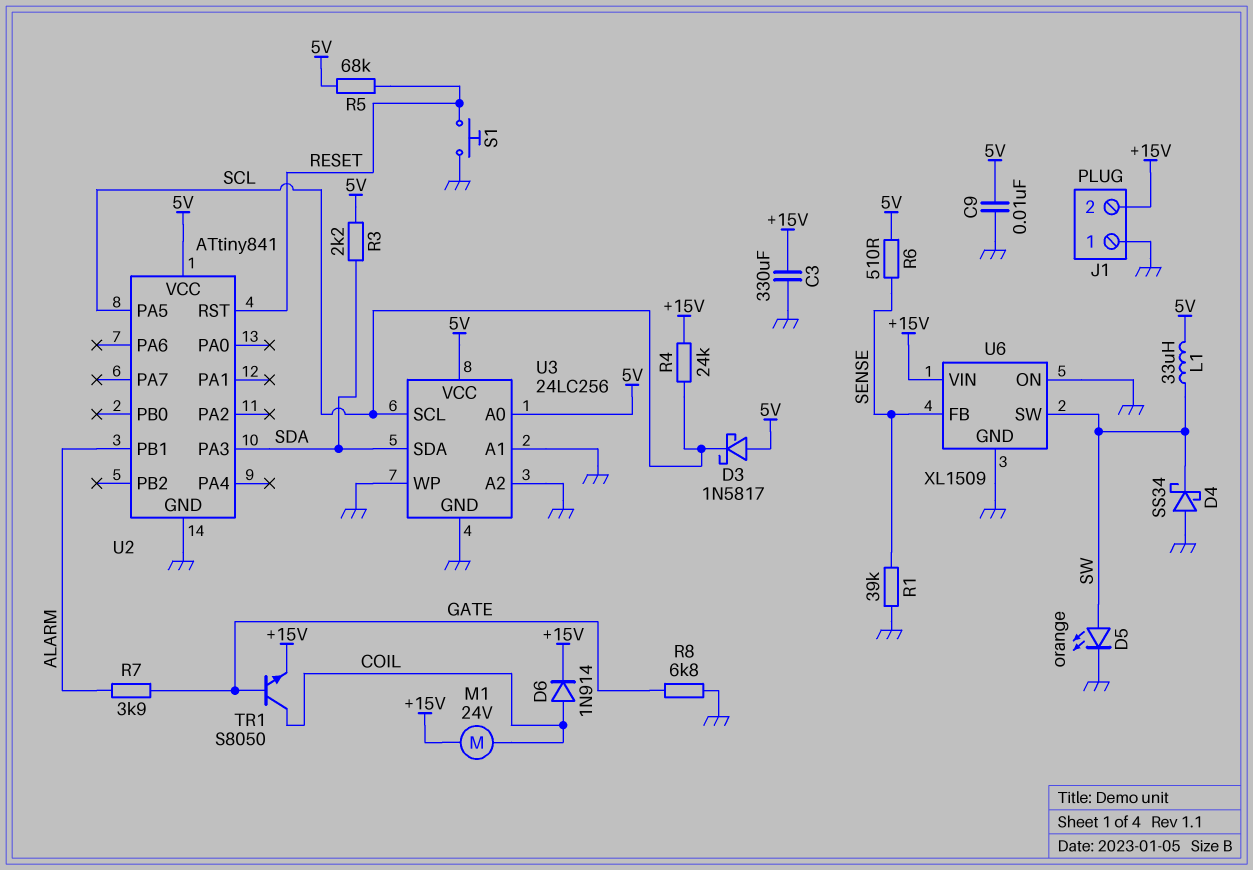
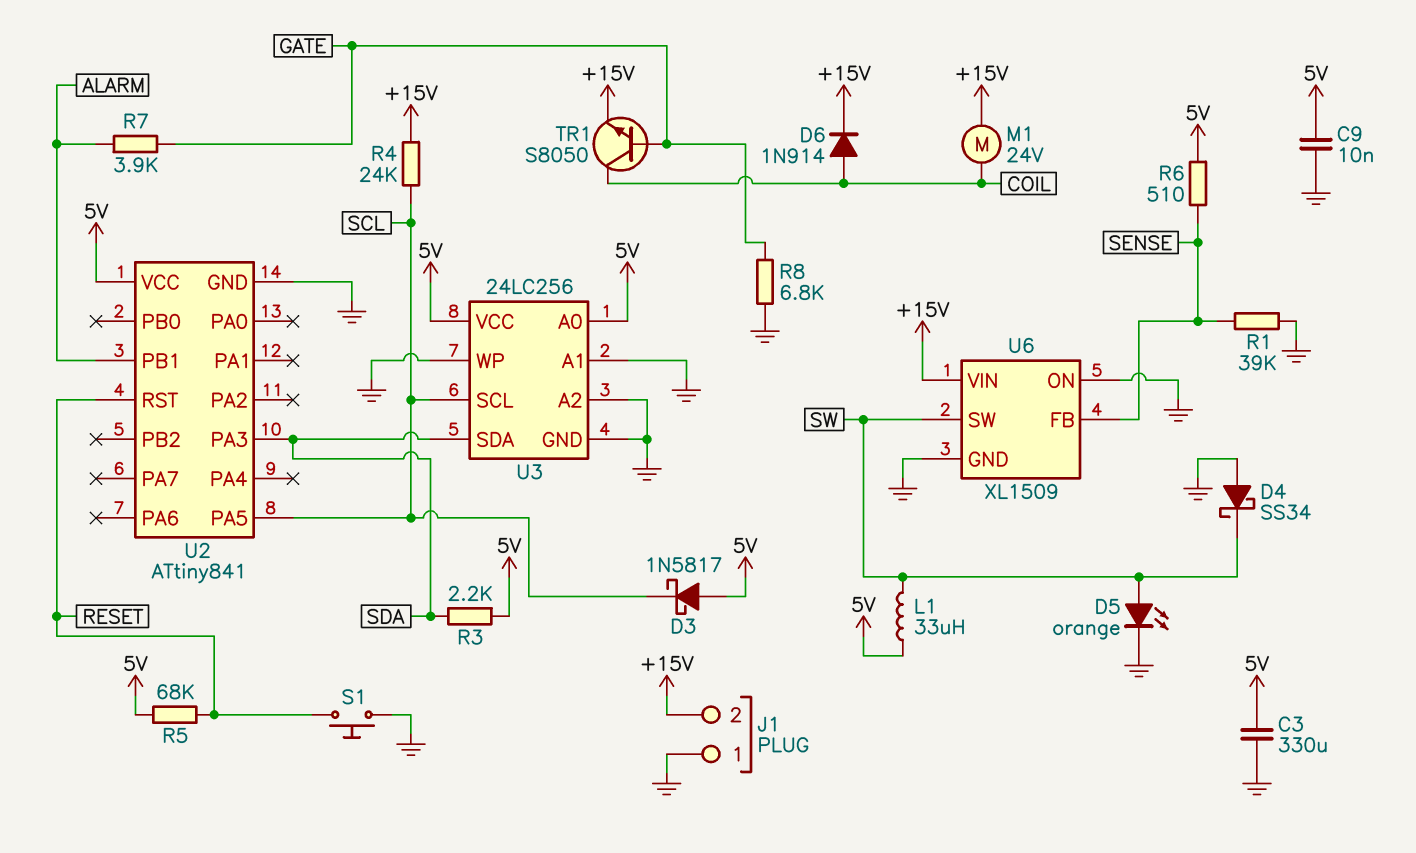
C3: 330uF (+15V, GND) -> 330uF (5V, GND)

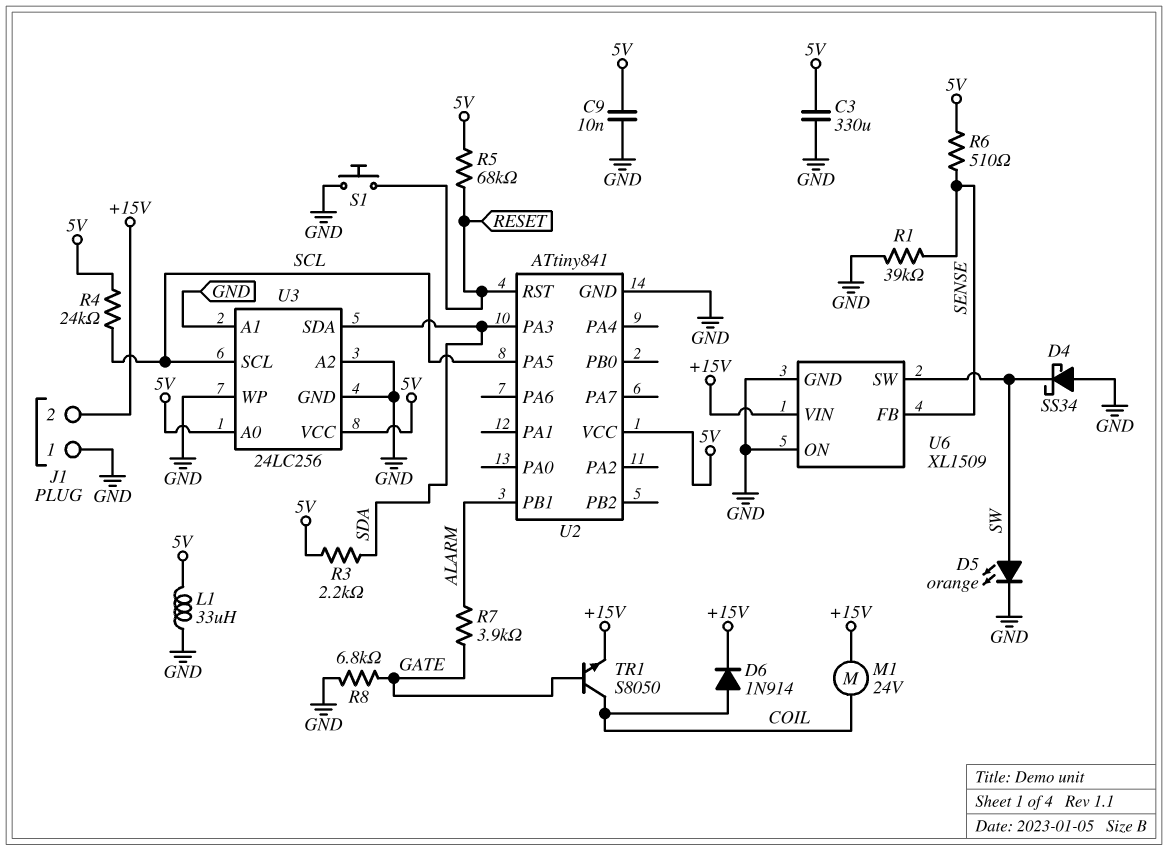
D3: schottky 1N5817 (A 5V, K SCL) -> none
L1: 33uH (5V, SW) -> 33uH (5V, GND)
R4: 24k (+15V, SCL) -> 24k (5V, SCL)

